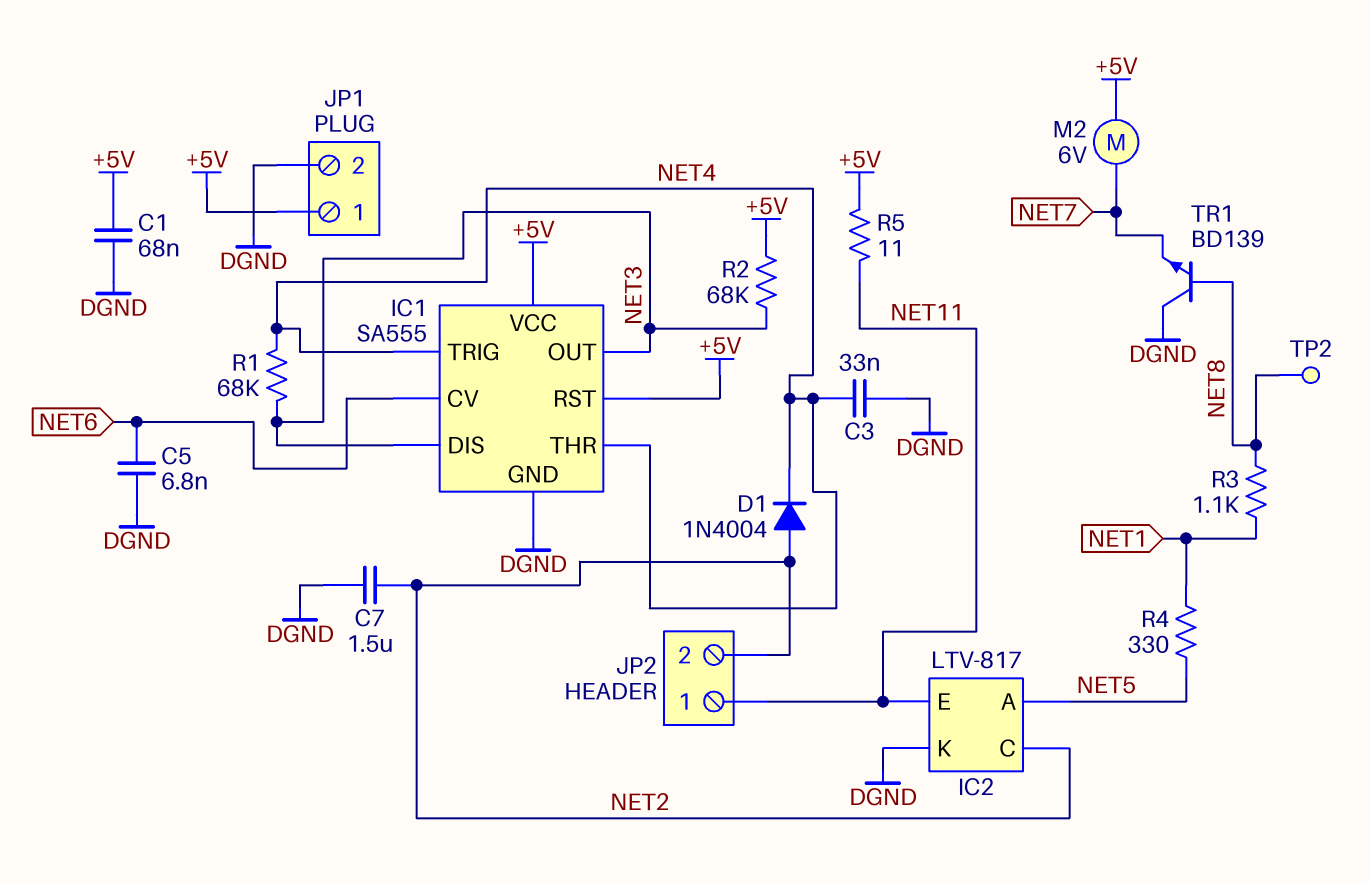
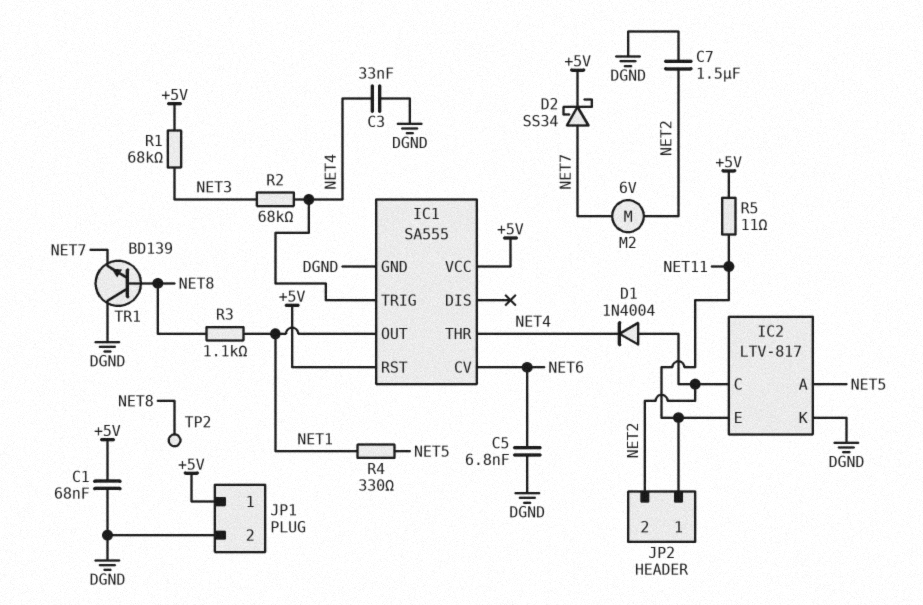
D2: none -> schottky SS34 (A NET7, K +5V)
IC1 pin DIS: NET3 -> none
IC1 pin OUT: NET3 -> NET1
M2: motor 6V (+5V, NET7) -> motor 6V (NET2, NET7)
R1: 68k (NET3, NET4) -> 68k (+5V, NET3)
R2: 68k (+5V, NET3) -> 68k (NET3, NET4)

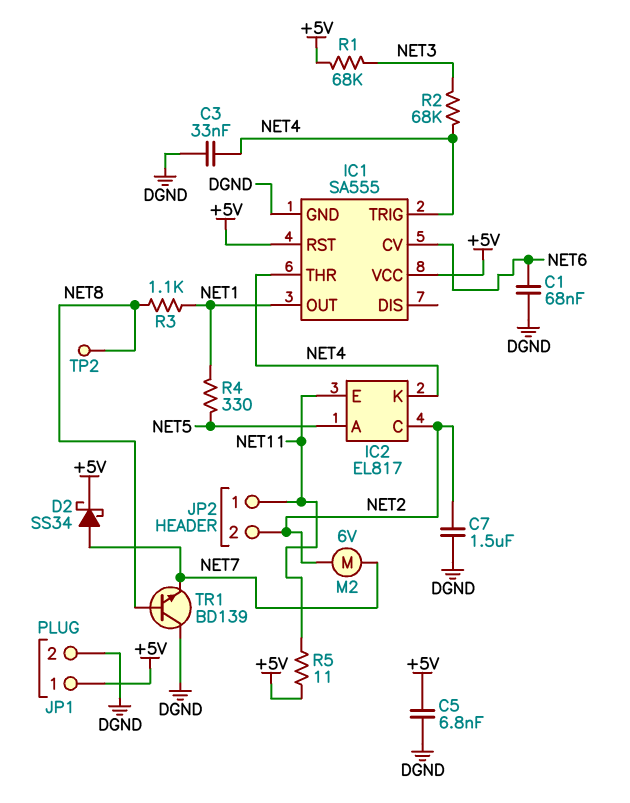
C1: 68nF (+5V, DGND) -> 68nF (DGND, NET6)
C5: 6.8nF (DGND, NET6) -> 6.8nF (+5V, DGND)
D1: diode 1N4004 (A NET2, K NET4) -> none
IC2: LTV-817 -> EL817
IC2 pin K: DGND -> NET4

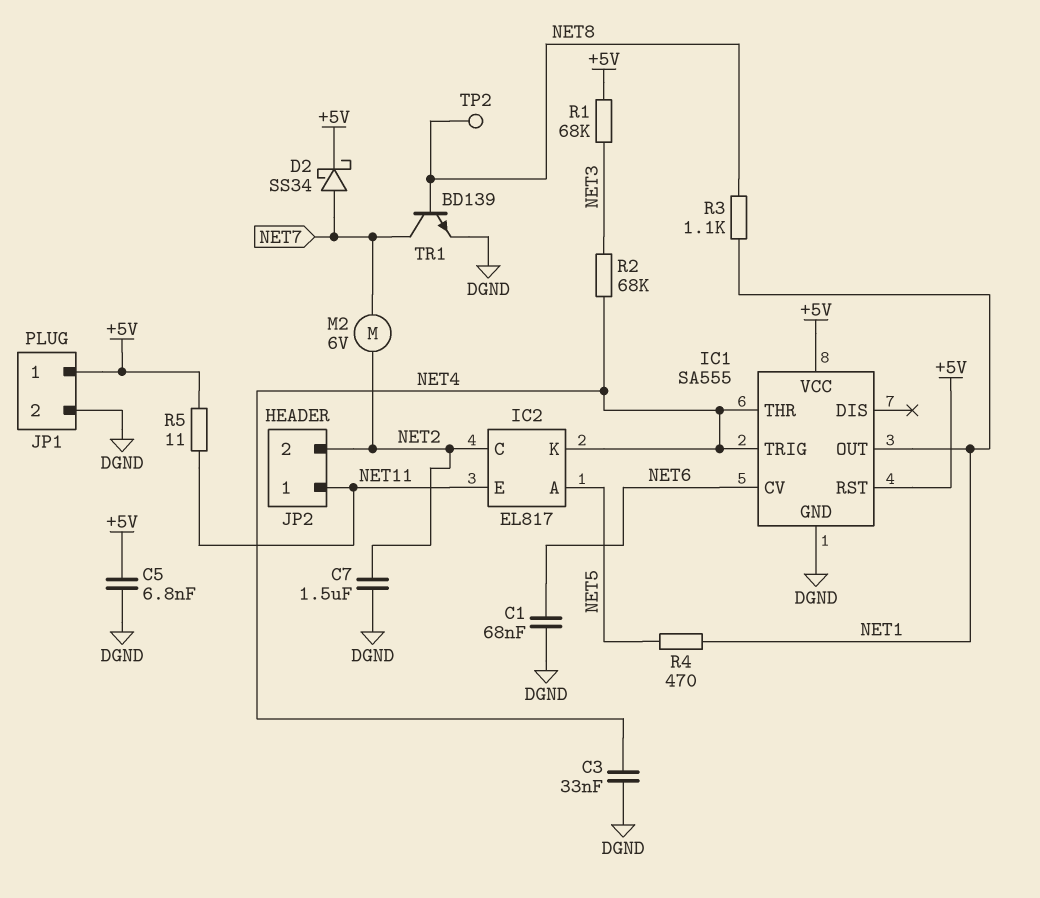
R4: 330 (NET1, NET5) -> 470 (NET1, NET5)
TR1: NPN BD139 (B NET8, C DGND, E NET7) -> NPN BD139 (B NET8, C NET7, E DGND)

